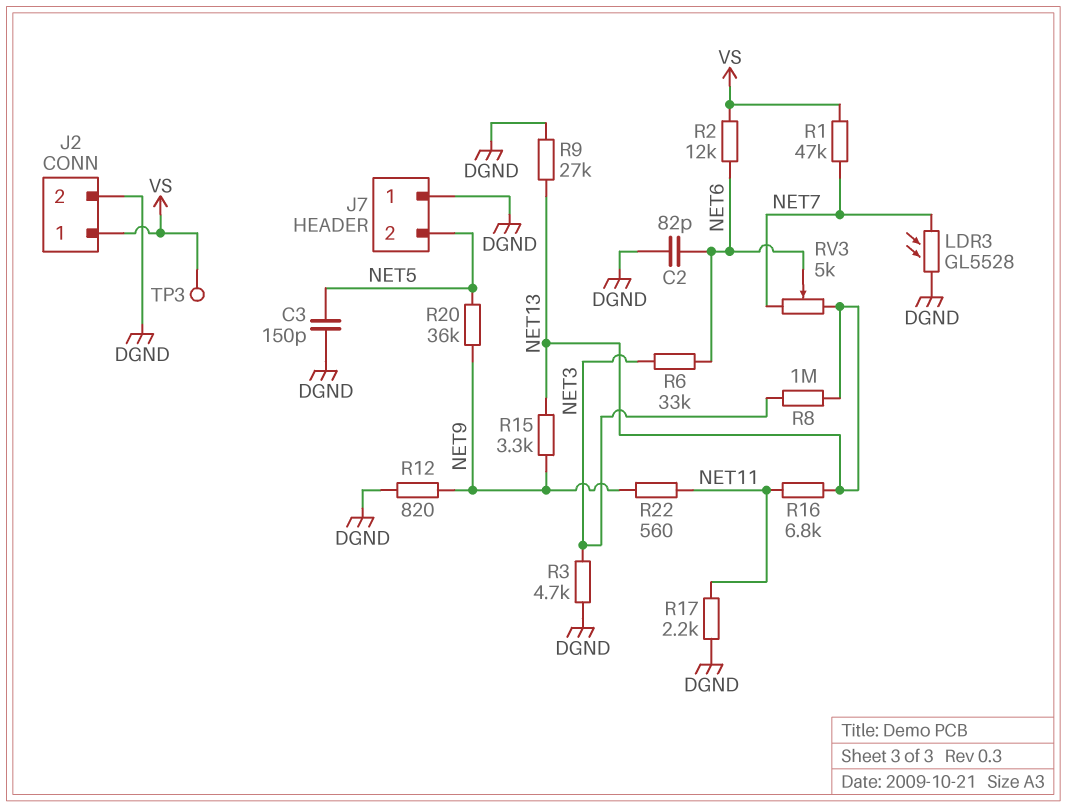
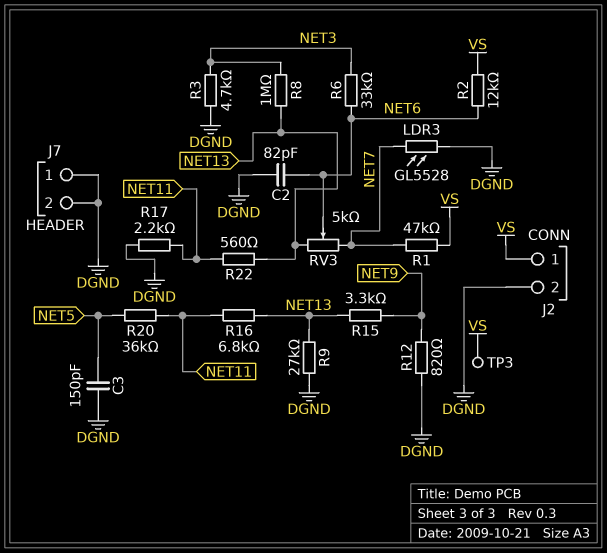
J7 pin 2: NET5 -> DGND
R20: 36k (NET5, NET9) -> 36k (NET5, NET11)
R22: 560 (NET9, NET11) -> 560 (NET11, NET13)

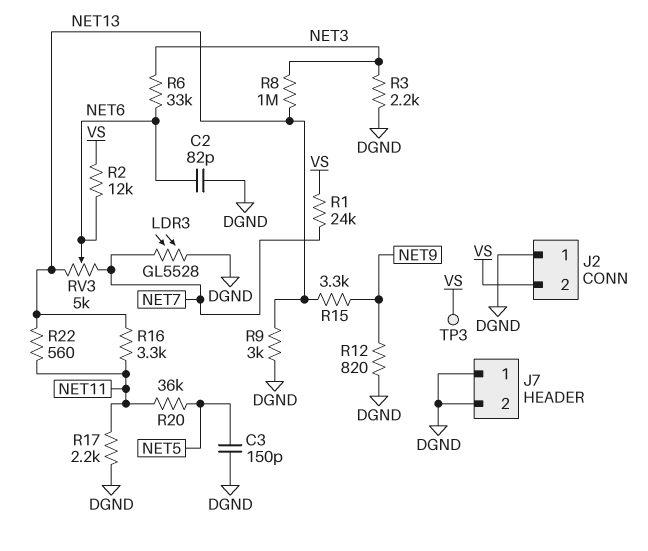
J2 pin 1: VS -> DGND
J2 pin 2: DGND -> VS
R1: 47k (NET7, VS) -> 24k (NET7, VS)
R3: 4.7k (DGND, NET3) -> 2.2k (DGND, NET3)
R9: 27k (DGND, NET13) -> 3k (DGND, NET13)
R16: 6.8k (NET11, NET13) -> 3.3k (NET11, NET13)

